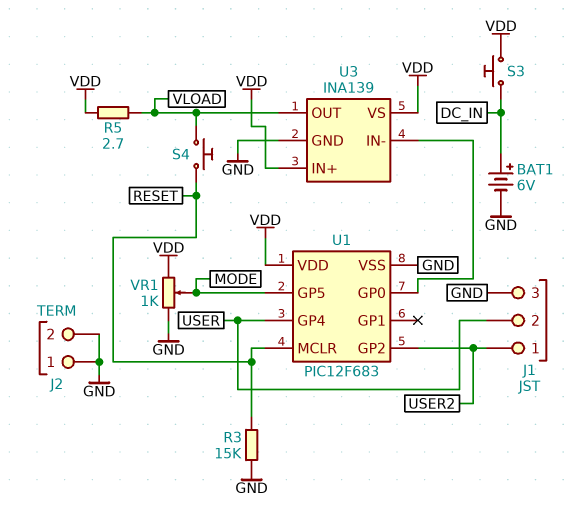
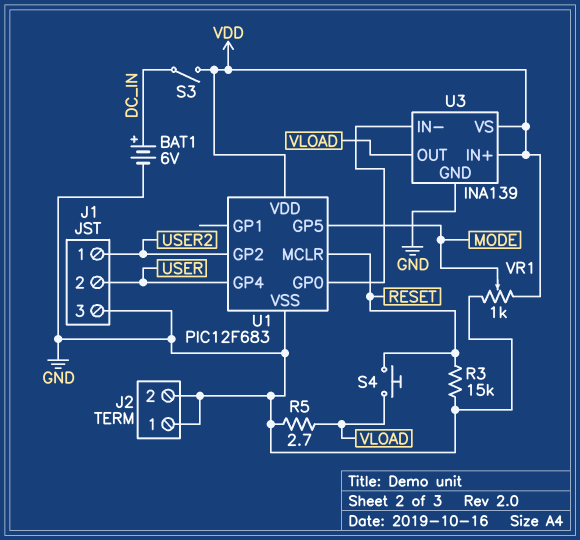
R5: 2.7 (VDD, VLOAD) -> 2.7 (GND, VLOAD)
S3: button (DC_IN, VDD) -> switch (DC_IN, VDD)

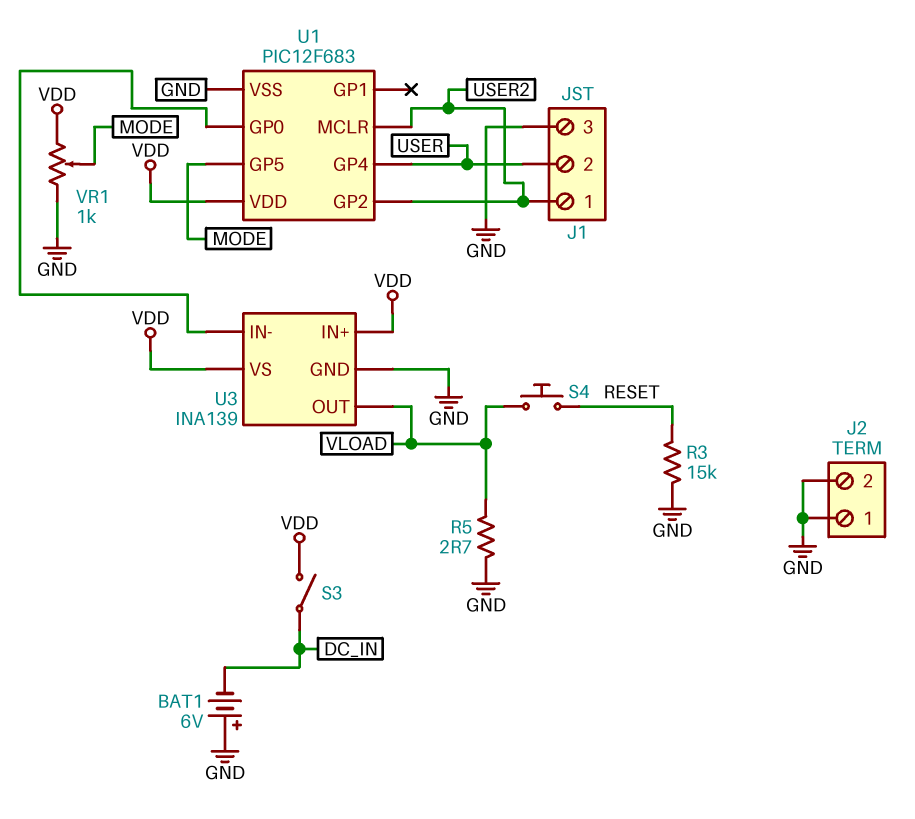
BAT1: 6V (plus DC_IN, minus GND) -> 6V (plus GND, minus DC_IN)
U1 pin MCLR: RESET -> USER2

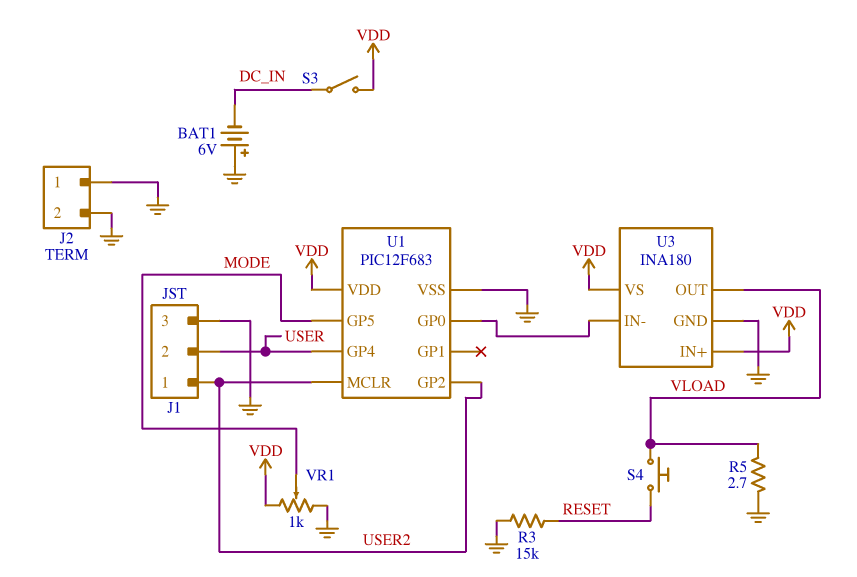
U3: INA139 -> INA180

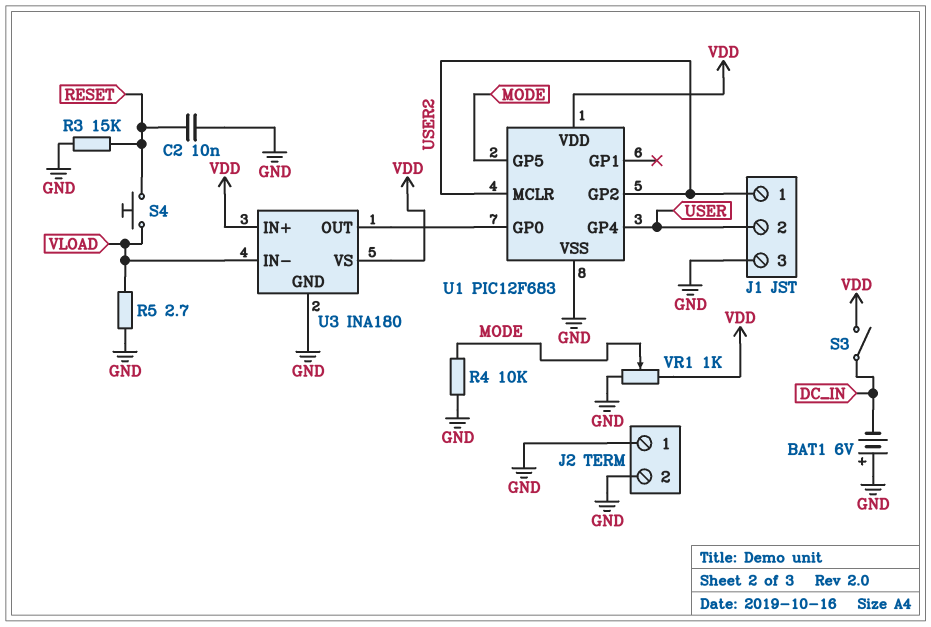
C2: none -> 10nF (GND, RESET)
R4: none -> 10k (GND, MODE)
U3 pin IN-: U1/GP0 -> VLOAD
U3 pin OUT: VLOAD -> U1/GP0

